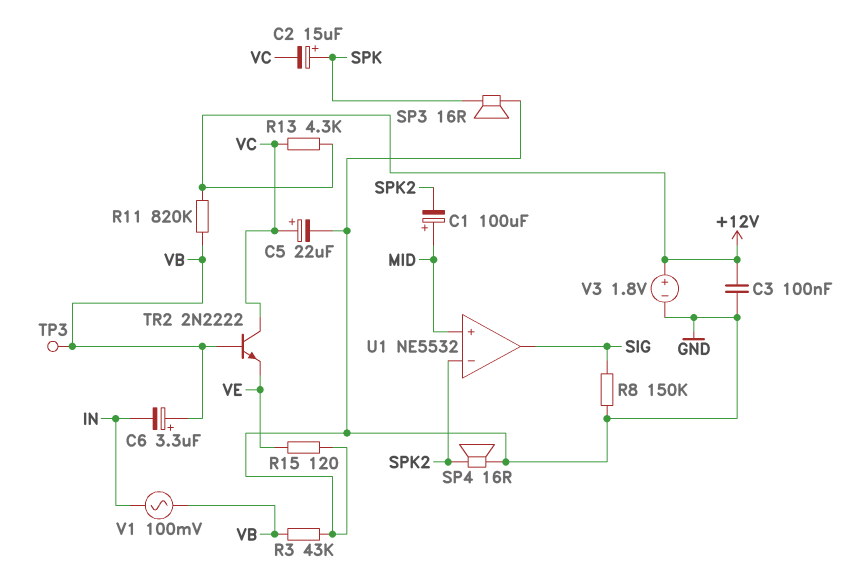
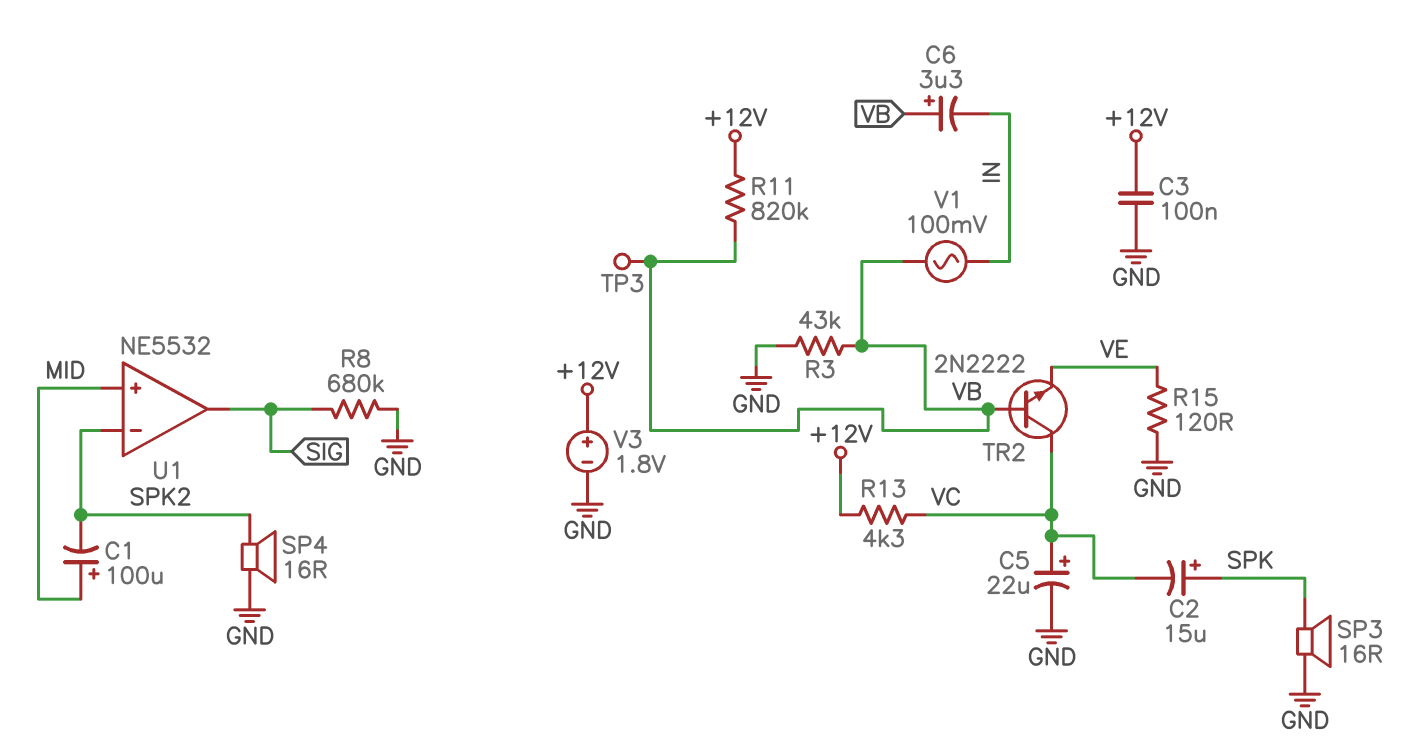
R8: 150k (GND, SIG) -> 680k (GND, SIG)

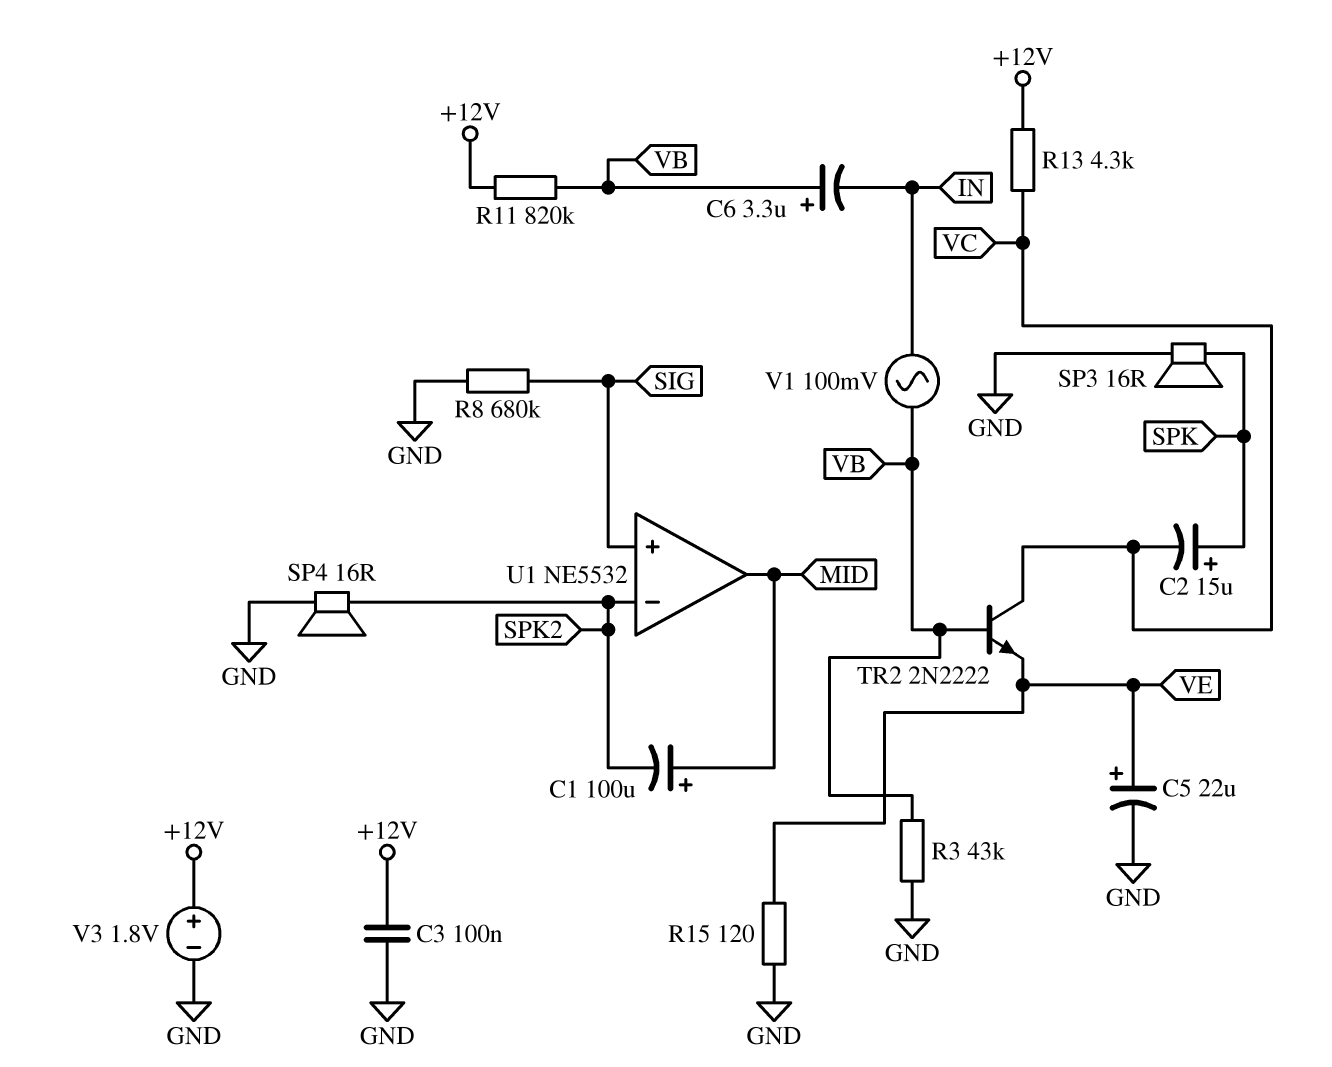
C5: 22uF (plus VC, minus GND) -> 22uF (plus VE, minus GND)
TP3: test point (VB) -> none
U1 pin in+: MID -> SIG
U1 pin out: SIG -> MID

